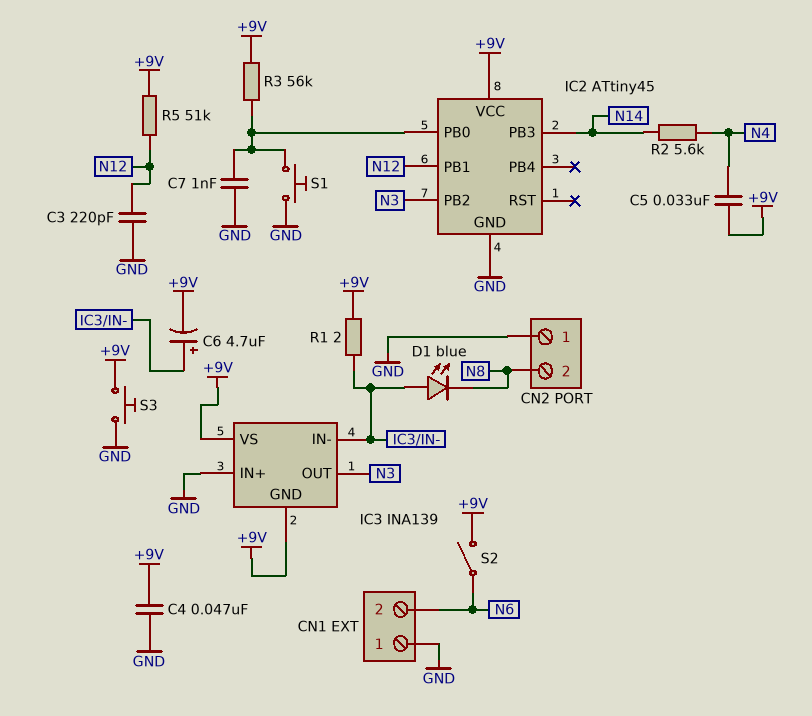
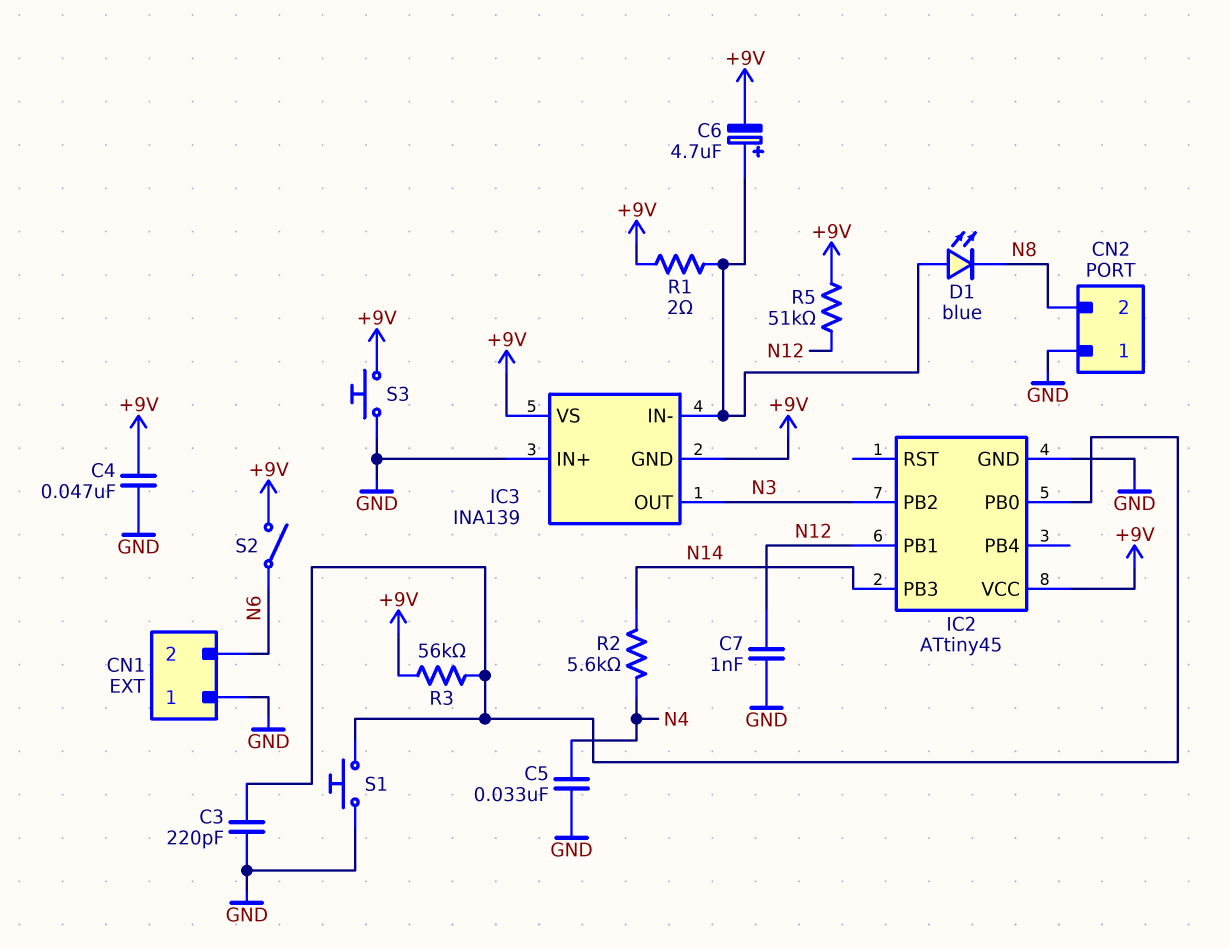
C3: 220pF (GND, N12) -> 220pF (GND, IC2/PB0)
C5: 33nF (+9V, N4) -> 33nF (GND, N4)
C7: 1nF (GND, IC2/PB0) -> 1nF (GND, N12)

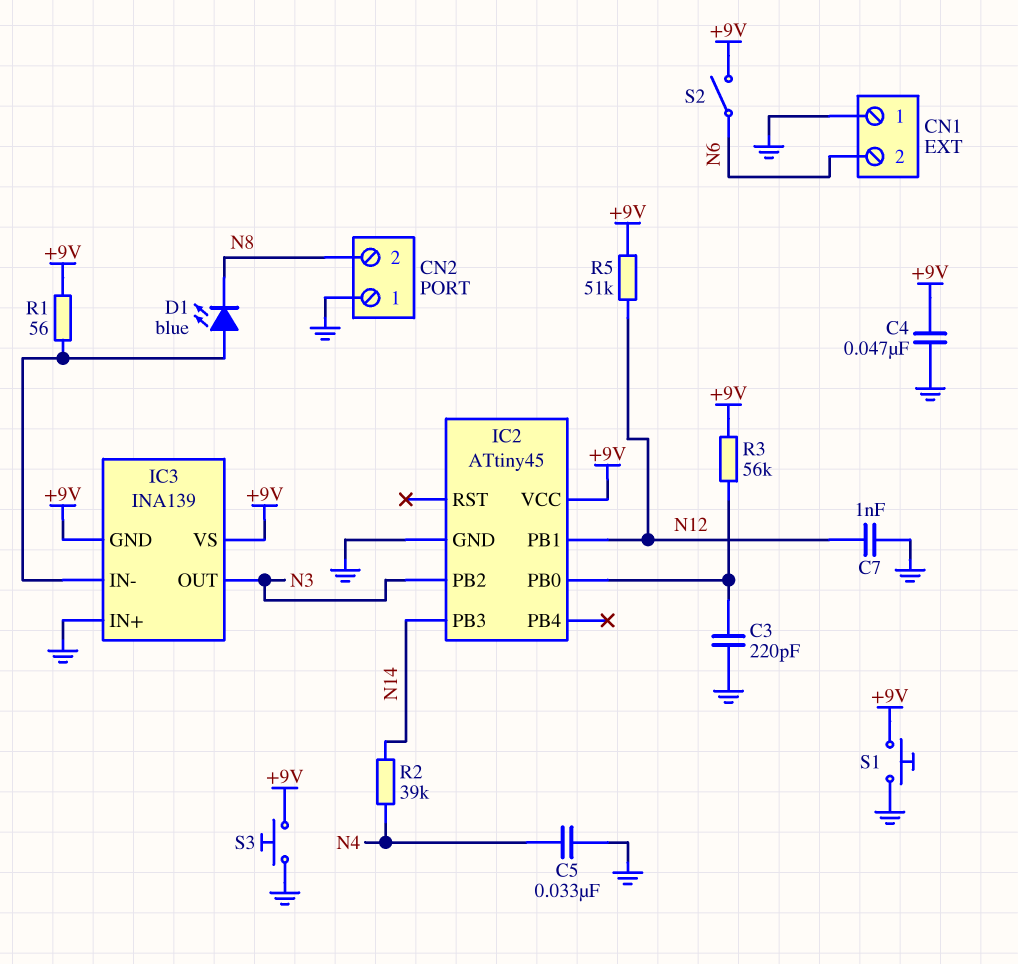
C6: 4.7uF (plus IC3/IN-, minus +9V) -> none
R1: 2 (+9V, IC3/IN-) -> 56 (+9V, IC3/IN-)
R2: 5.6k (N4, N14) -> 39k (N4, N14)
S1: button (GND, IC2/PB0) -> button (+9V, GND)

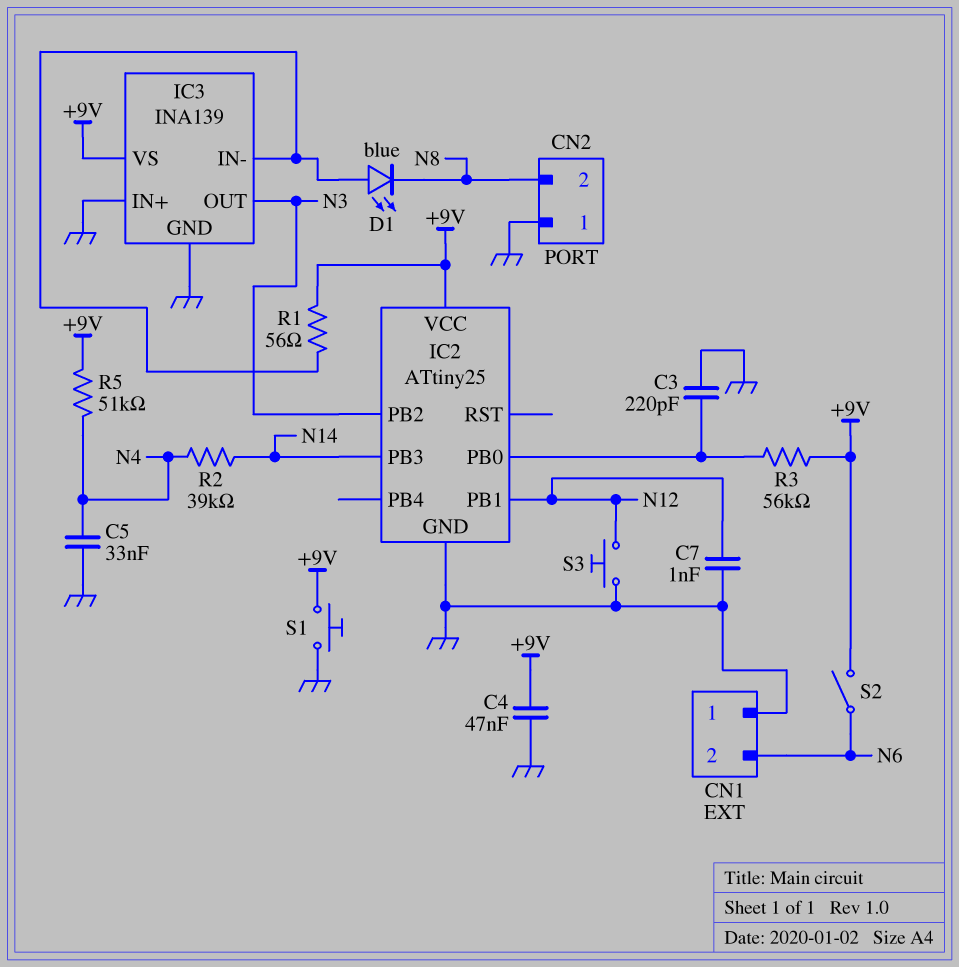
IC2: ATtiny45 -> ATtiny25
IC3 pin GND: +9V -> GND
R5: 51k (+9V, N12) -> 51k (+9V, N4)
S3: button (+9V, GND) -> button (GND, N12)

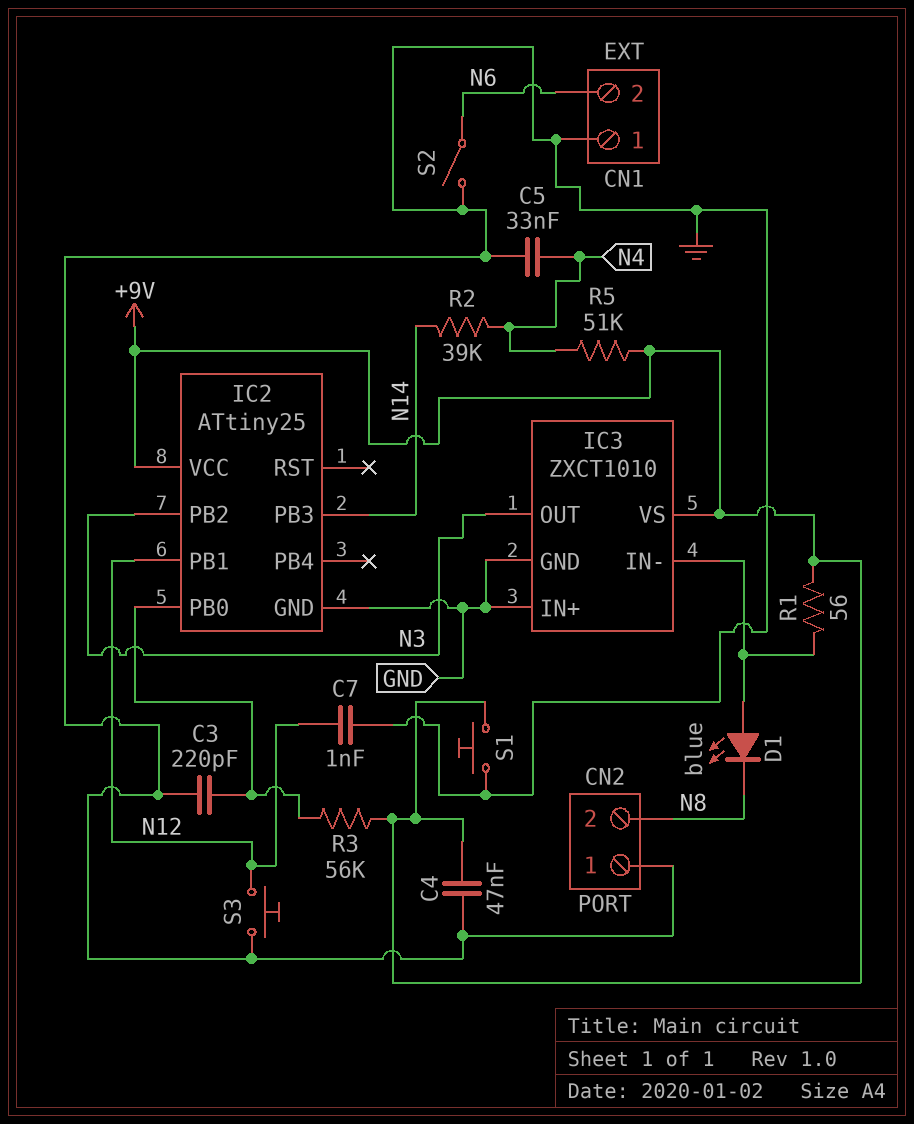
IC3: INA139 -> ZXCT1010
S2: switch (+9V, N6) -> switch (GND, N6)

